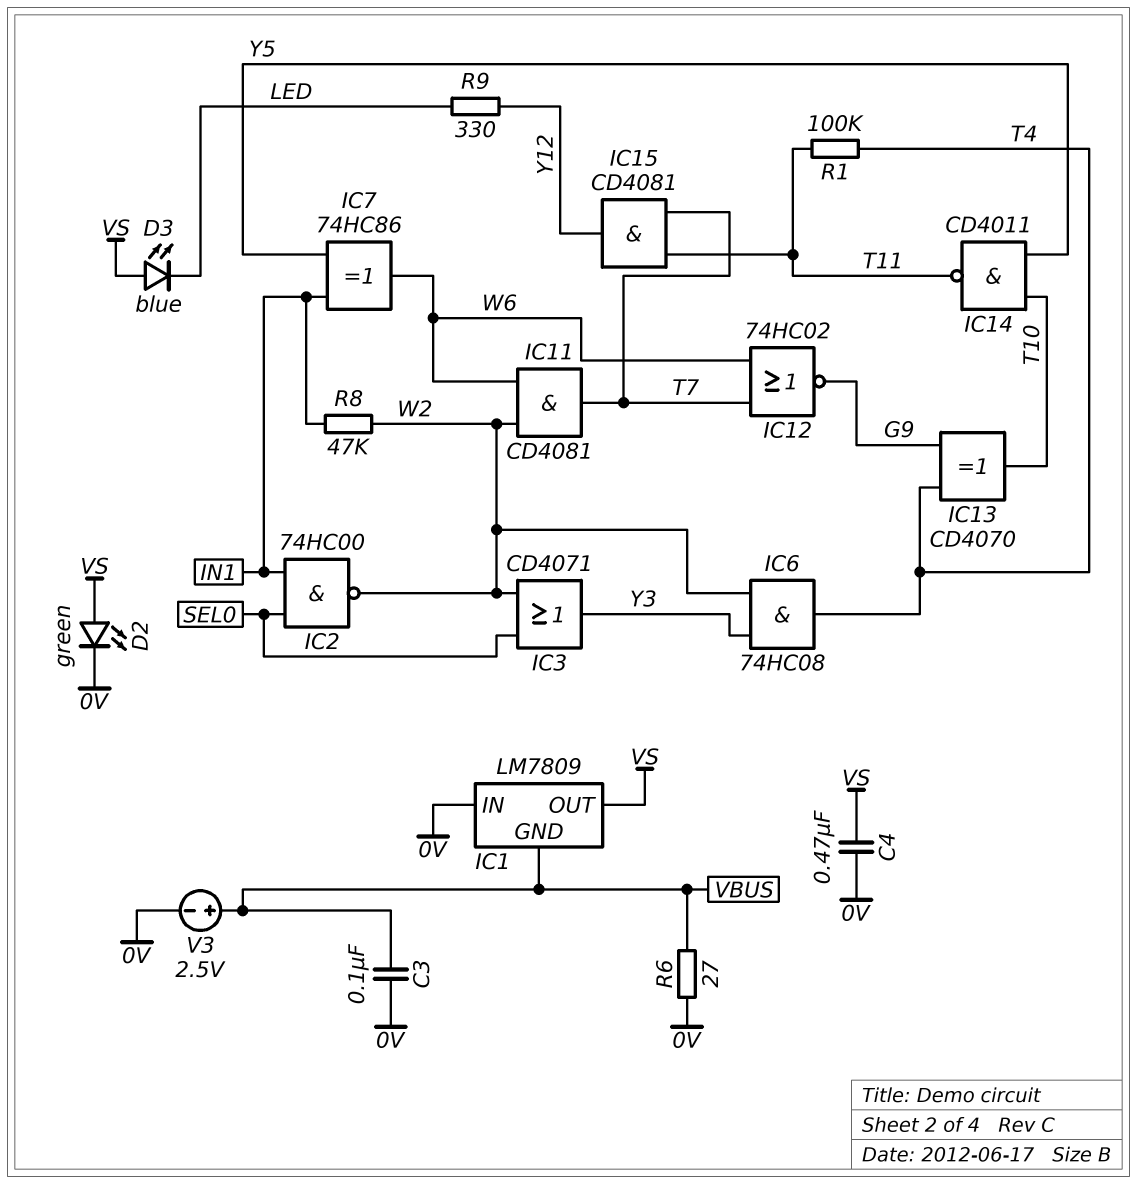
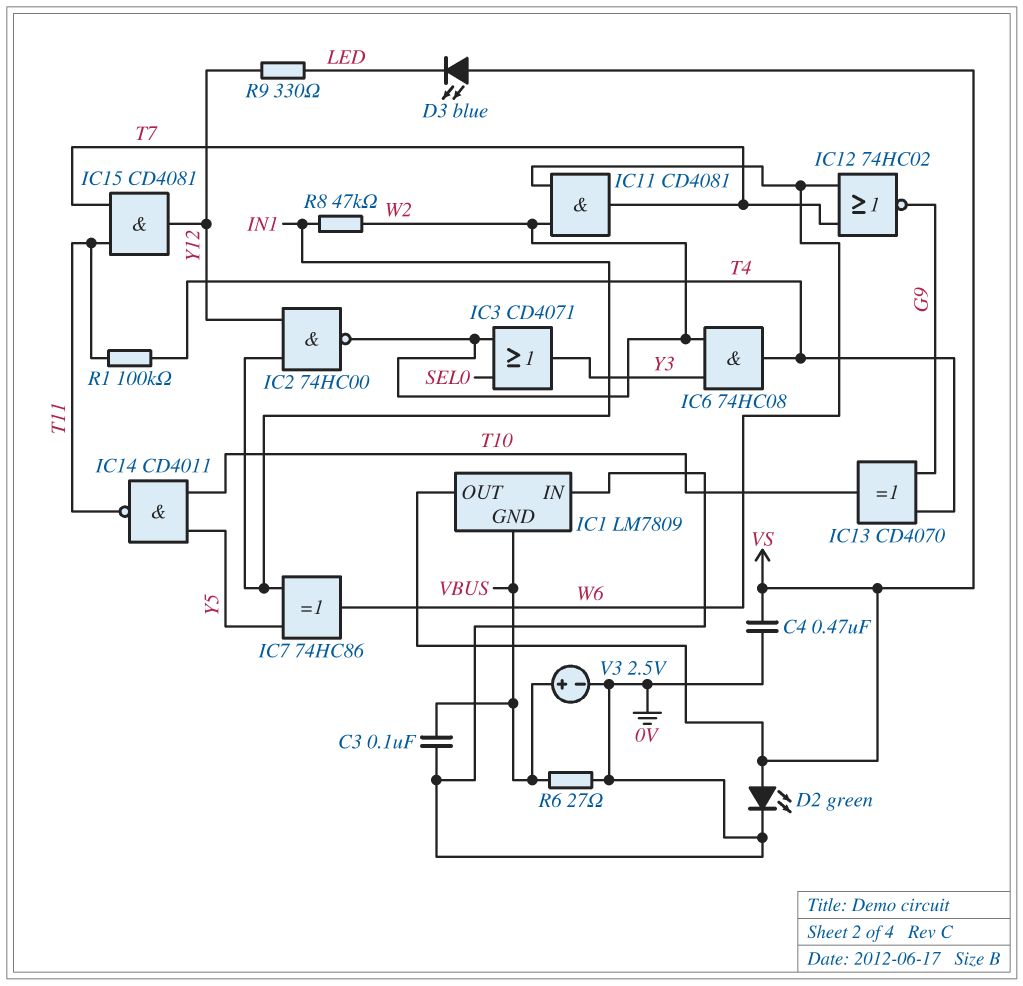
IC2: NAND 74HC00 (in IN1, in SEL0, out W2) -> NAND 74HC00 (in IN1, in Y12, out W2)

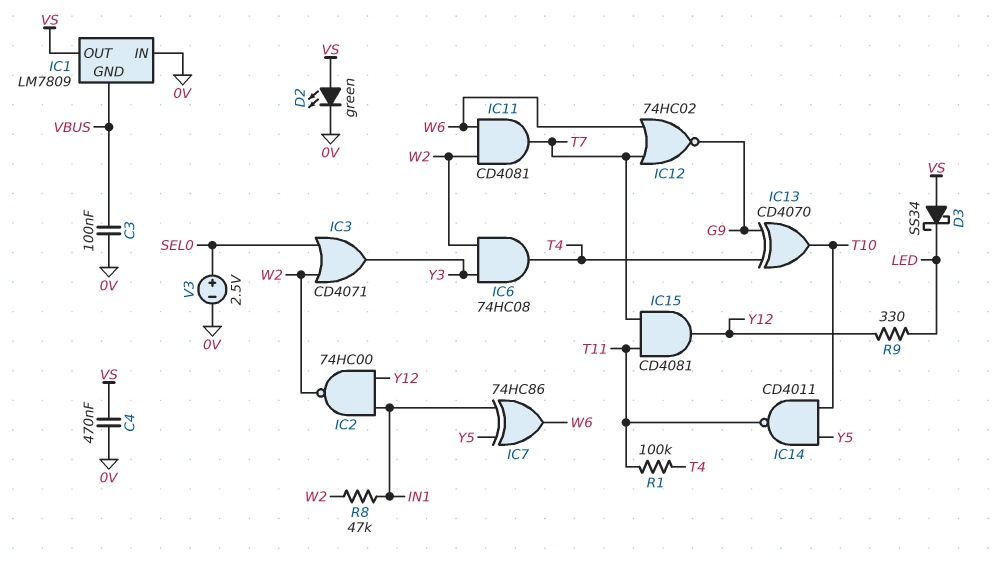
D3: LED blue (A VS, K LED) -> schottky SS34 (A VS, K LED)
R6: 27 (0V, VBUS) -> none
V3: 2.5V (plus VBUS, minus 0V) -> 2.5V (plus SEL0, minus 0V)

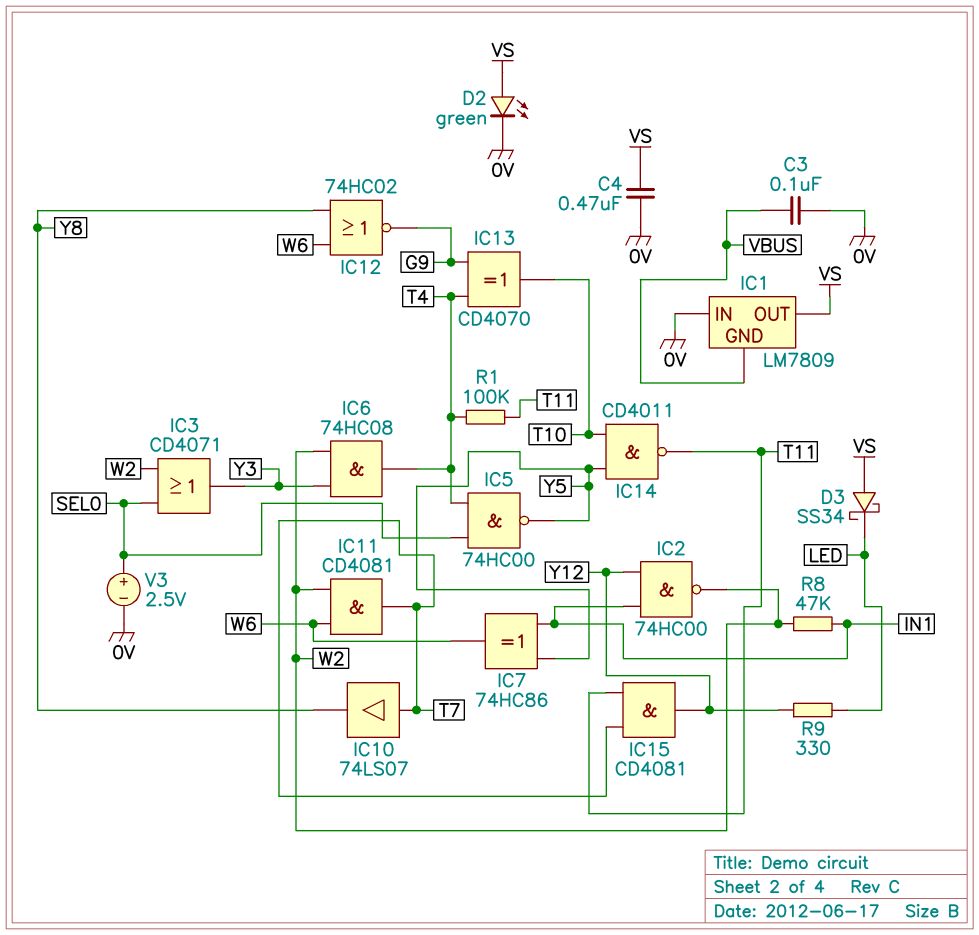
IC5: none -> NAND 74HC00 (in SEL0, in T4, out Y5)
IC10: none -> buffer 74LS07 (in T7, out Y8)
IC12: NOR 74HC02 (in T7, in W6, out G9) -> NOR 74HC02 (in W6, in Y8, out G9)

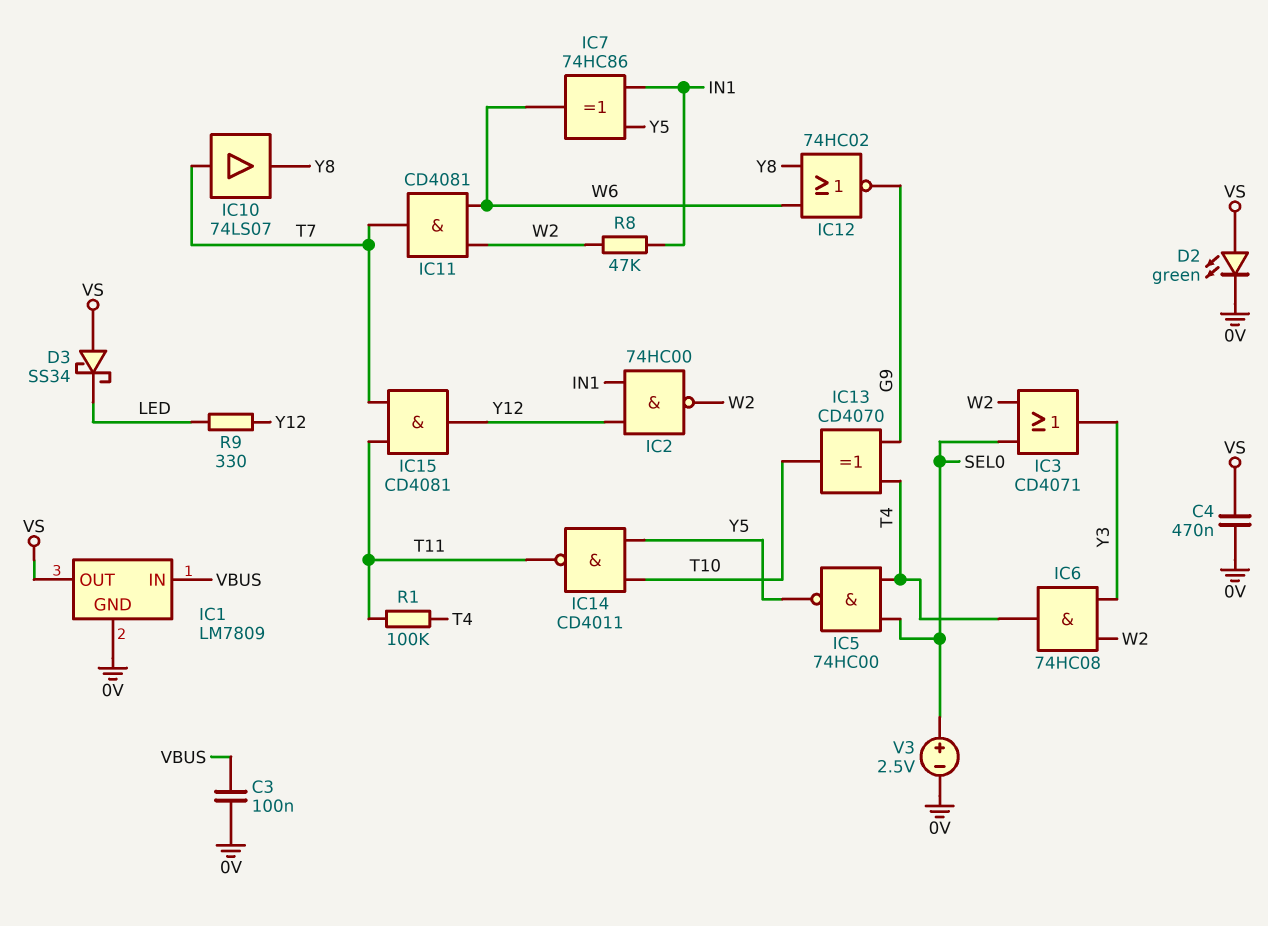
IC1 pin GND: VBUS -> 0V
IC1 pin IN: 0V -> VBUS

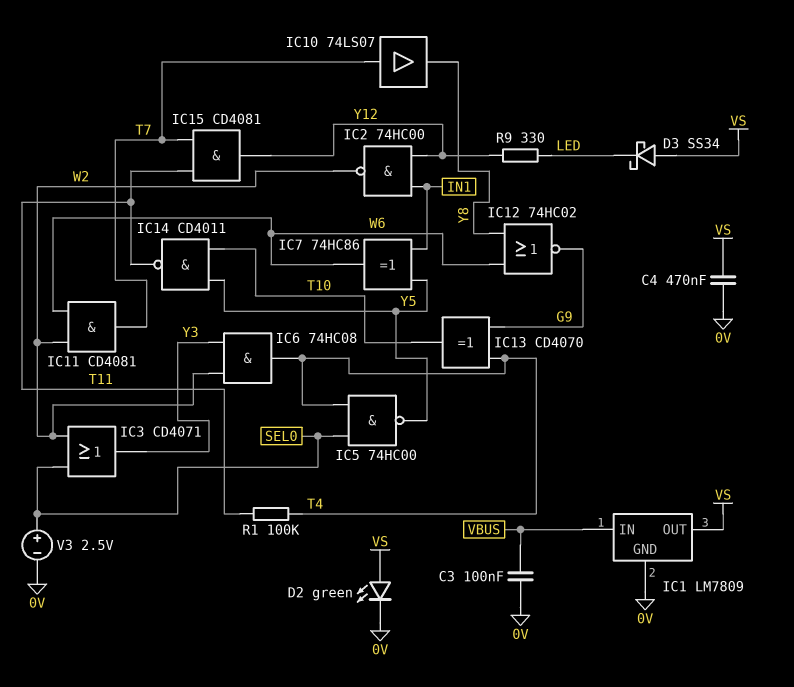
R8: 47k (IN1, W2) -> none

